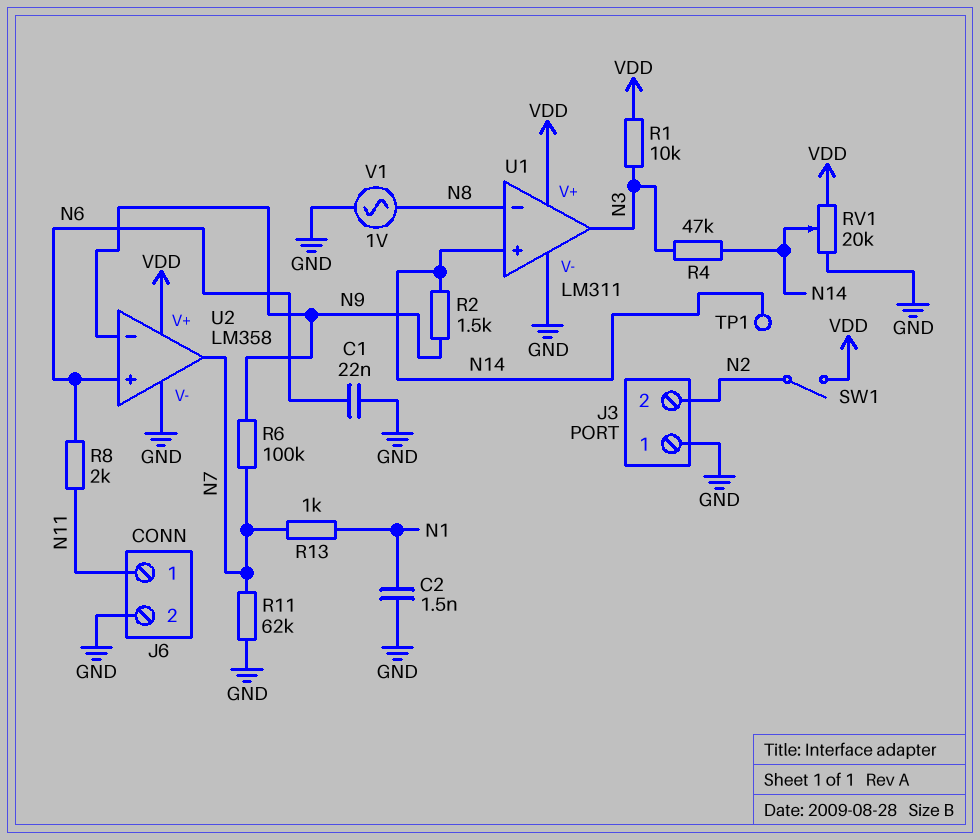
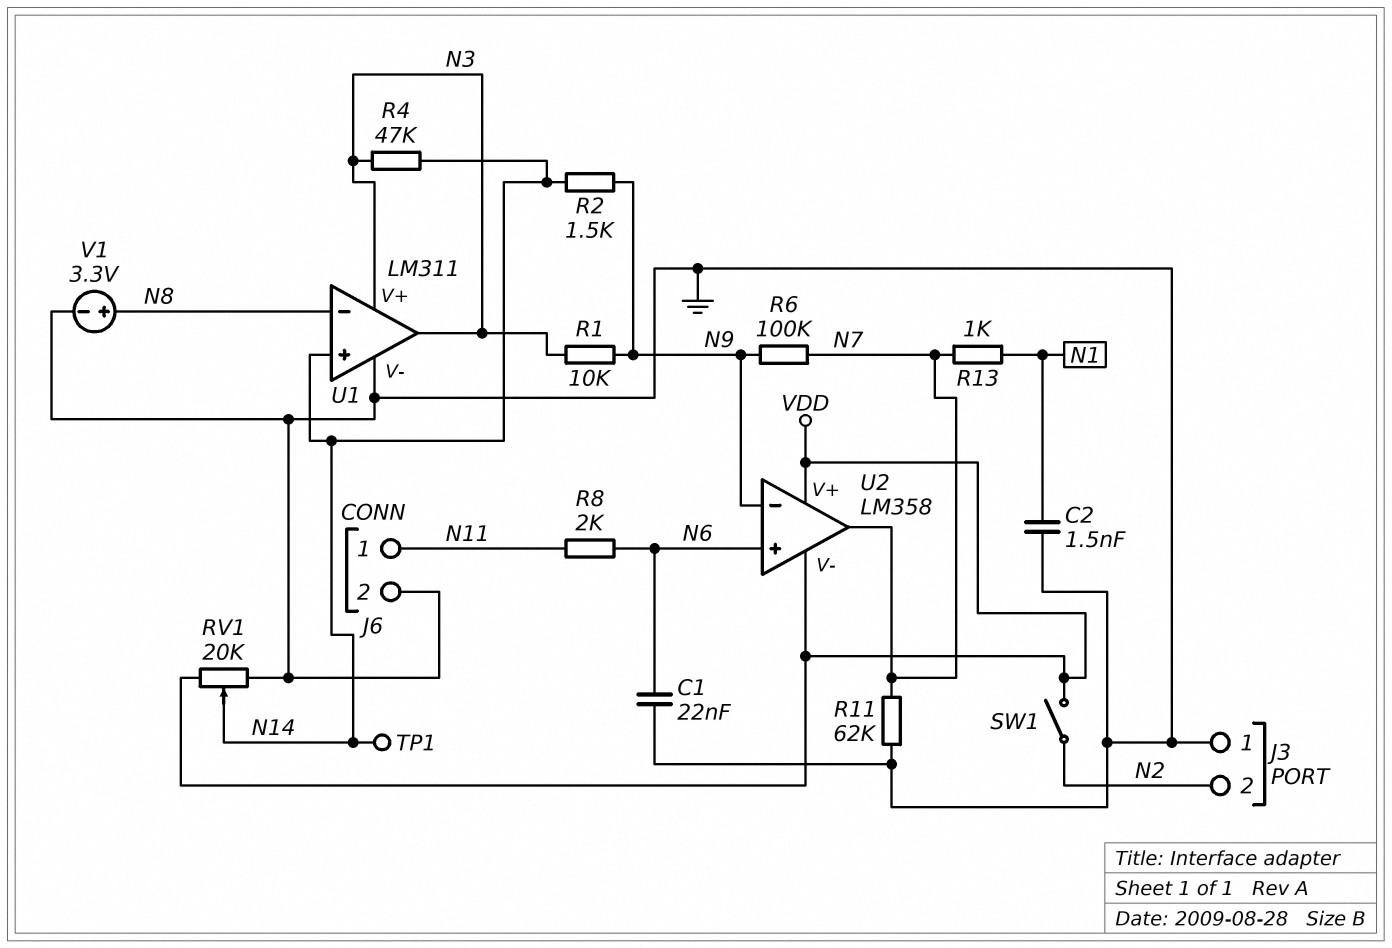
R1: 10k (N3, VDD) -> 10k (N3, N9)
U1 pin V+: VDD -> N3
U2 pin V-: GND -> VDD
V1: AC 1V (GND, N8) -> 3.3V (plus N8, minus GND)

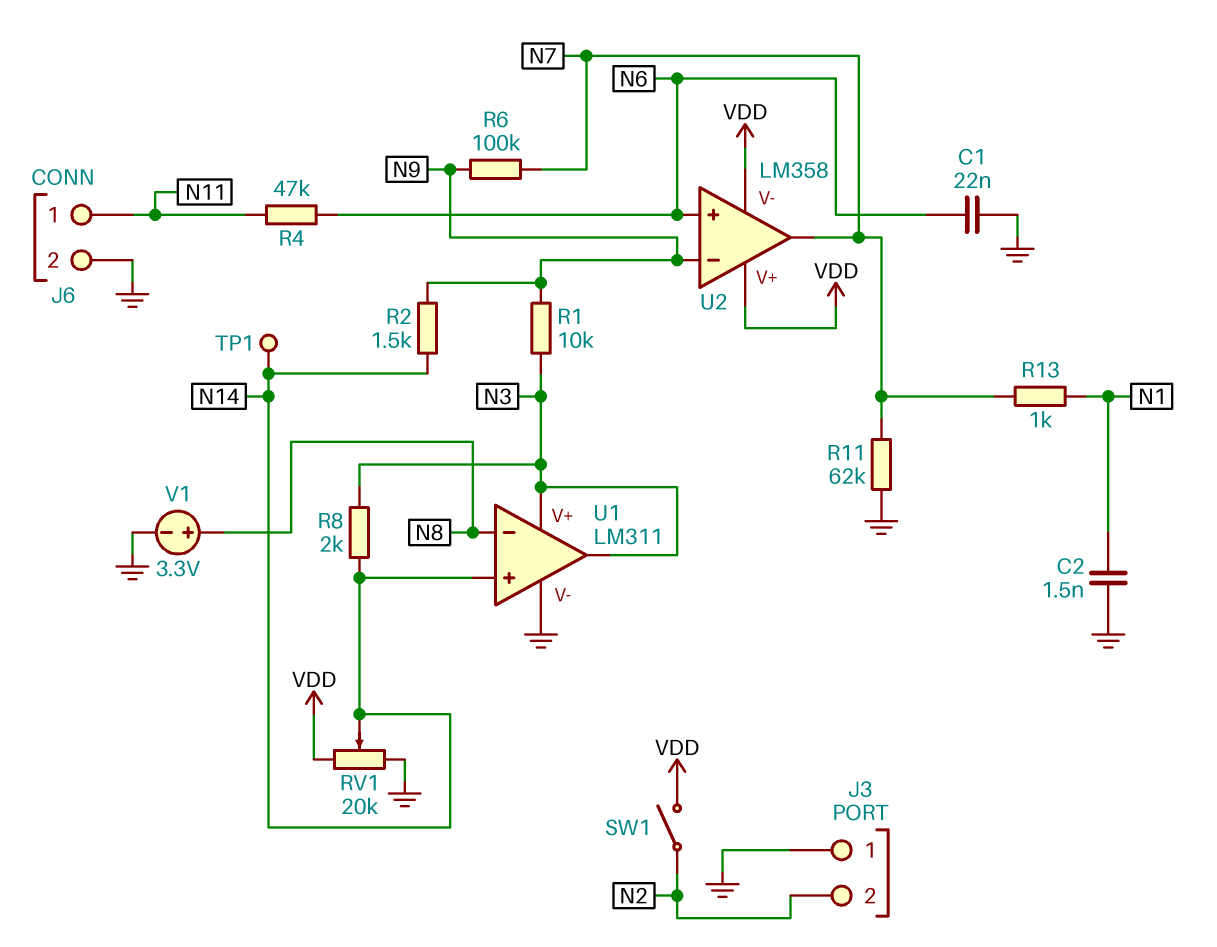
R4: 47k (N3, N14) -> 47k (N6, N11)
R8: 2k (N6, N11) -> 2k (N3, N14)

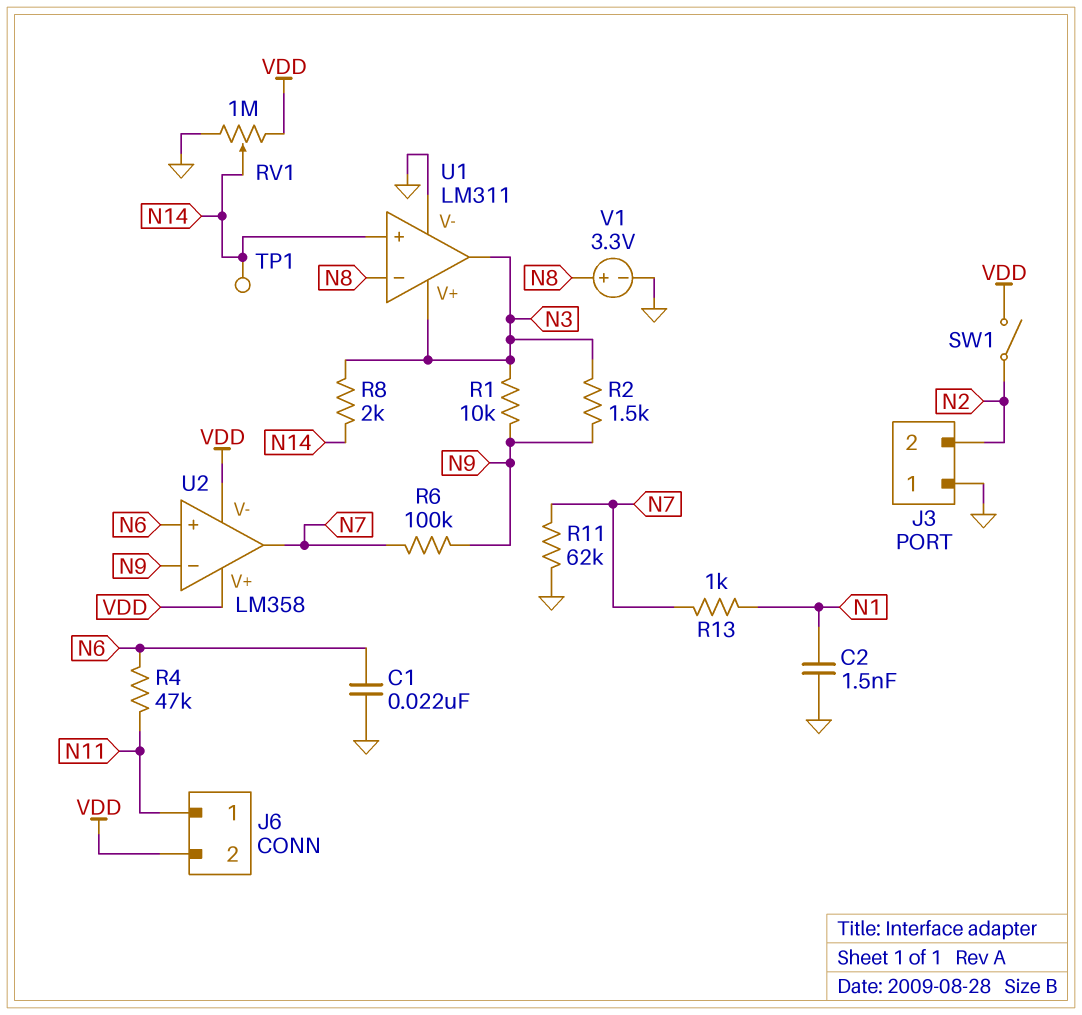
J6 pin 2: GND -> VDD
R2: 1.5k (N9, N14) -> 1.5k (N3, N9)
RV1: 20k (GND, VDD, wiper N14) -> 1M (GND, VDD, wiper N14)

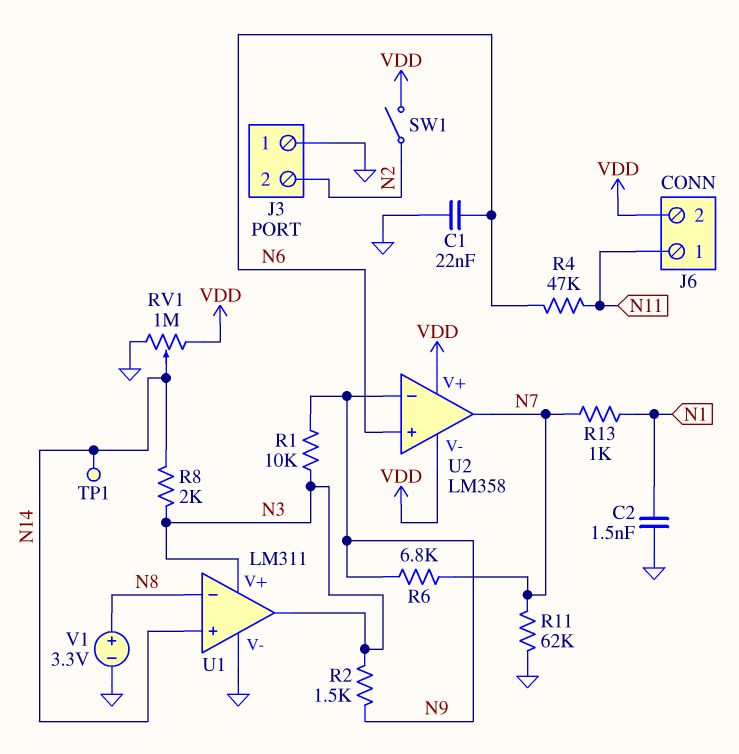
R6: 100k (N7, N9) -> 6.8k (N7, N9)

